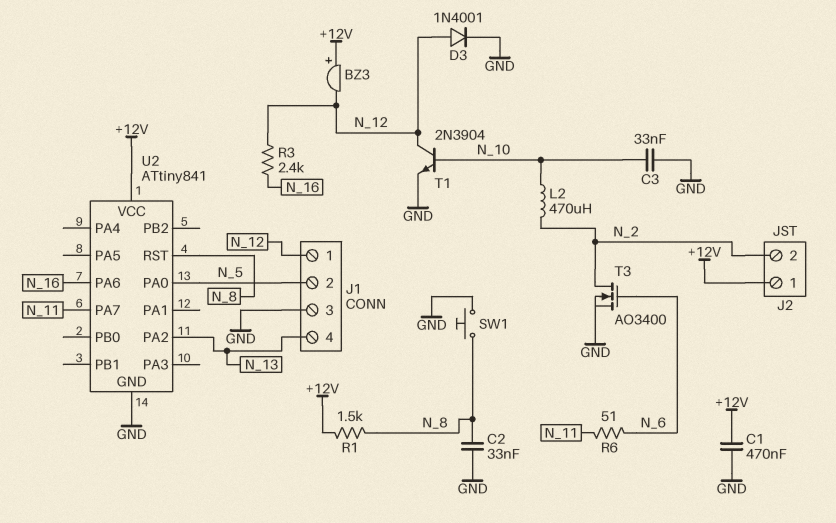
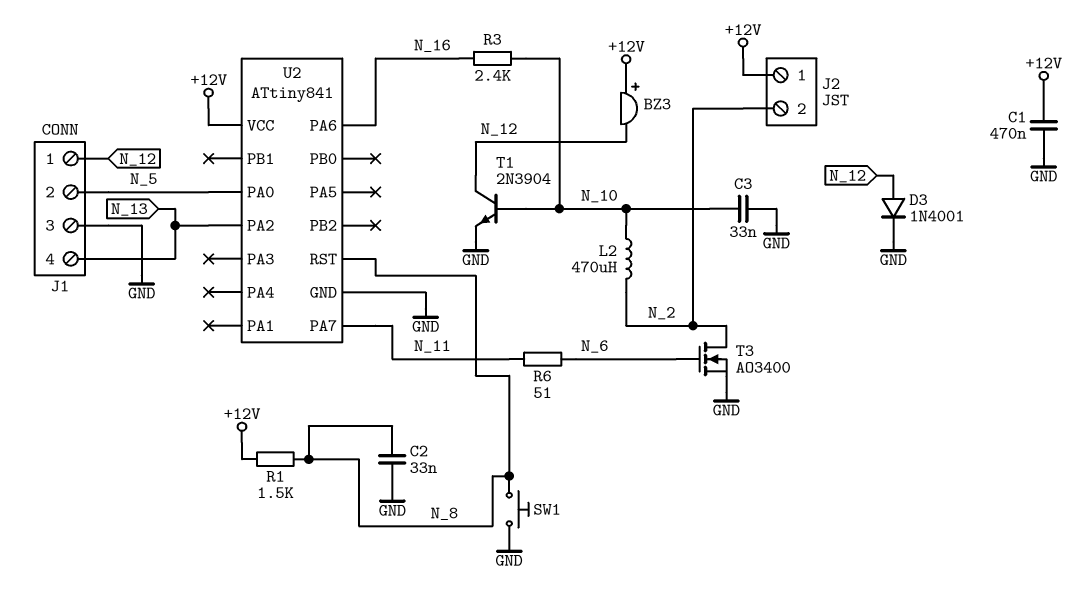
R3: 2.4k (N_12, N_16) -> 2.4k (N_10, N_16)

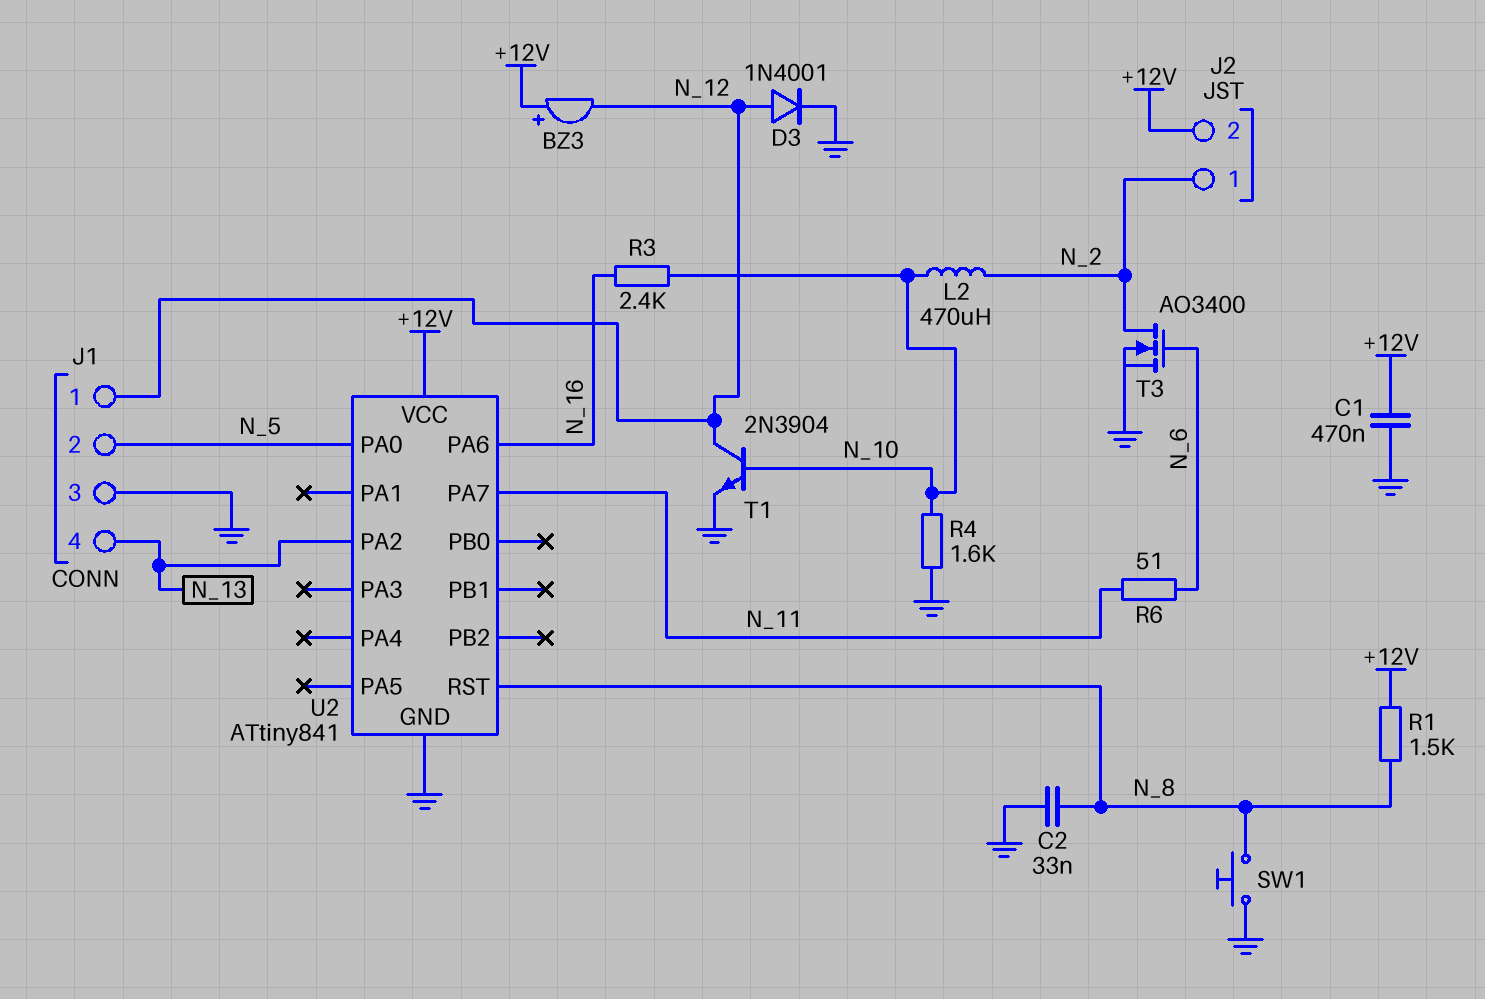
C3: 33nF (GND, N_10) -> none
J2 pin 1: +12V -> N_2
J2 pin 2: N_2 -> +12V
R4: none -> 1.6k (GND, N_10)

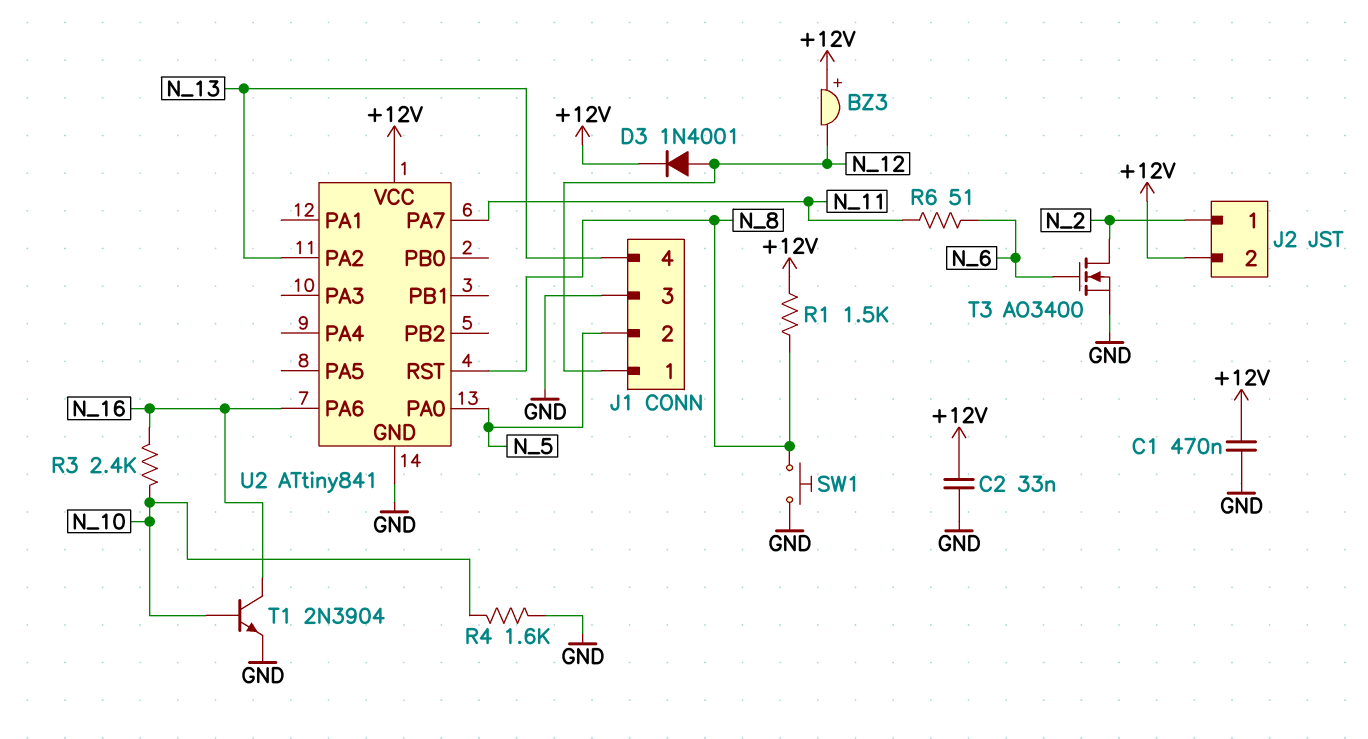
C2: 33nF (GND, N_8) -> 33nF (+12V, GND)
D3: diode 1N4001 (A N_12, K GND) -> diode 1N4001 (A N_12, K +12V)
L2: 470uH (N_2, N_10) -> none
T1: NPN 2N3904 (B N_10, C N_12, E GND) -> NPN 2N3904 (B N_10, C N_16, E GND)

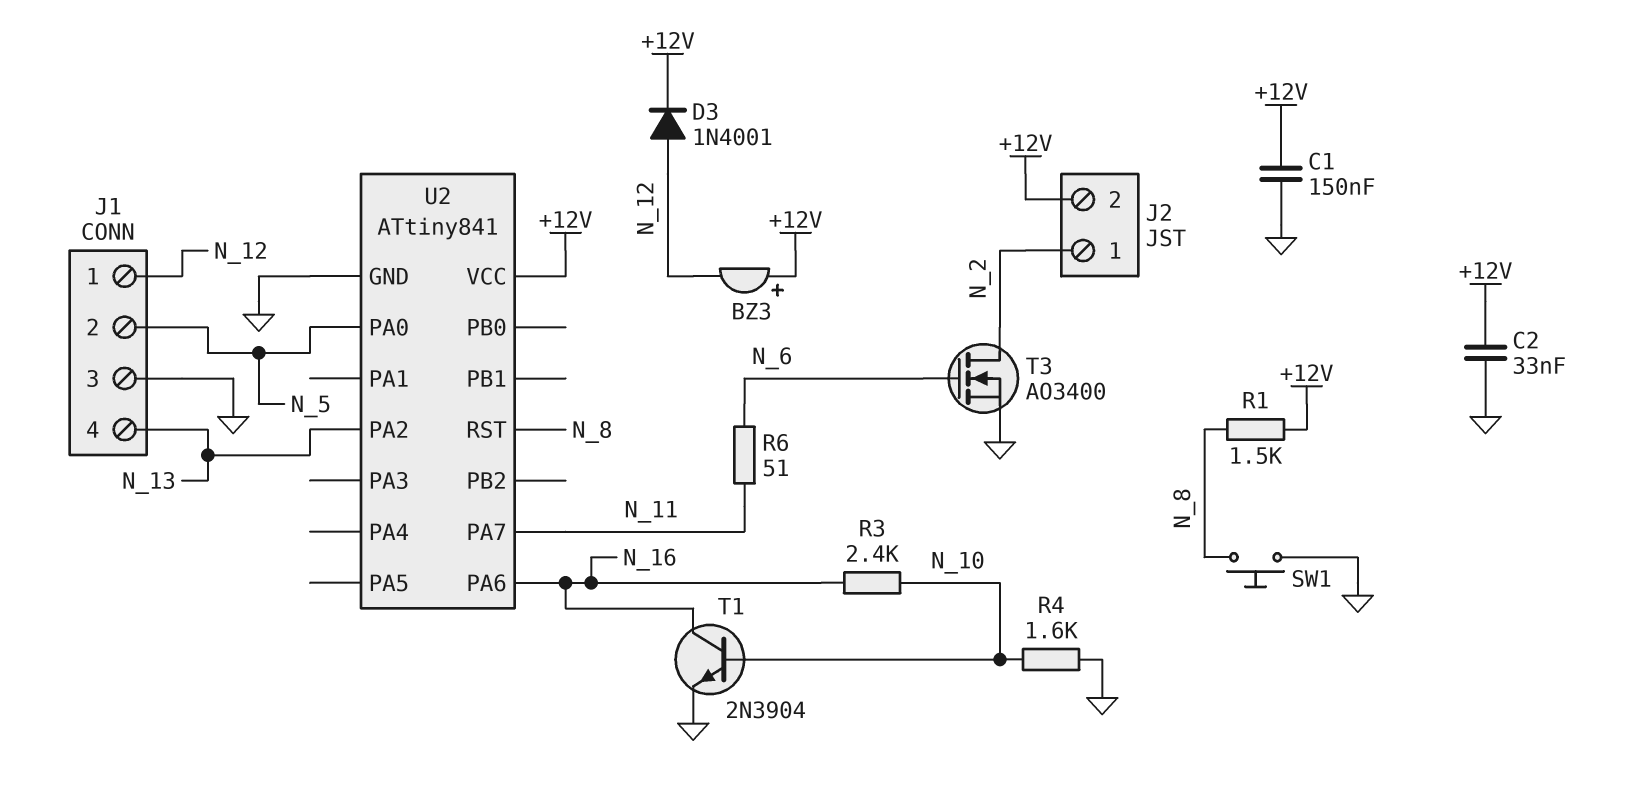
C1: 470nF (+12V, GND) -> 150nF (+12V, GND)

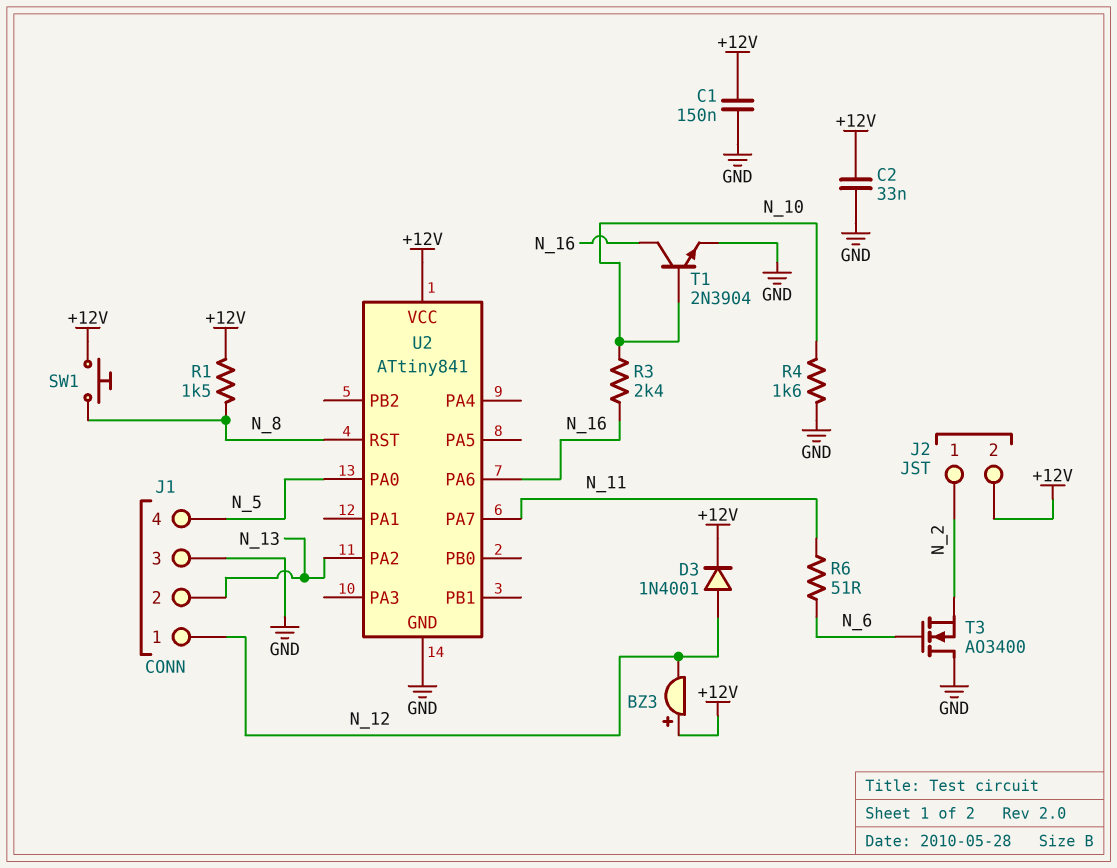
J1 pin 2: N_5 -> N_13
J1 pin 4: N_13 -> N_5
SW1: button (GND, N_8) -> button (+12V, N_8)
T3: NMOS AO3400 (G N_6, D N_2, S GND) -> NMOS AO3400 (G N_6, D GND, S N_2)

